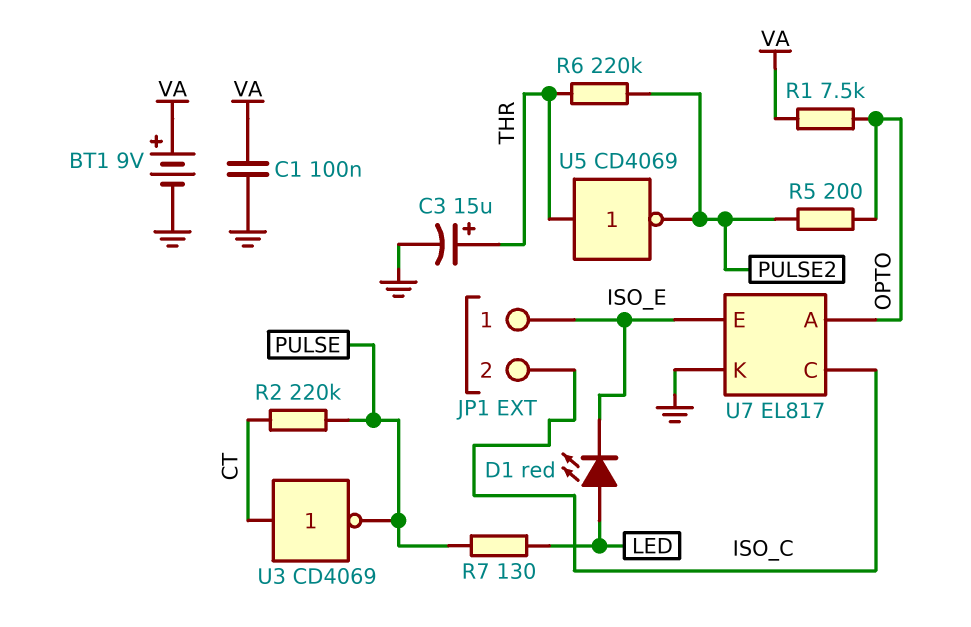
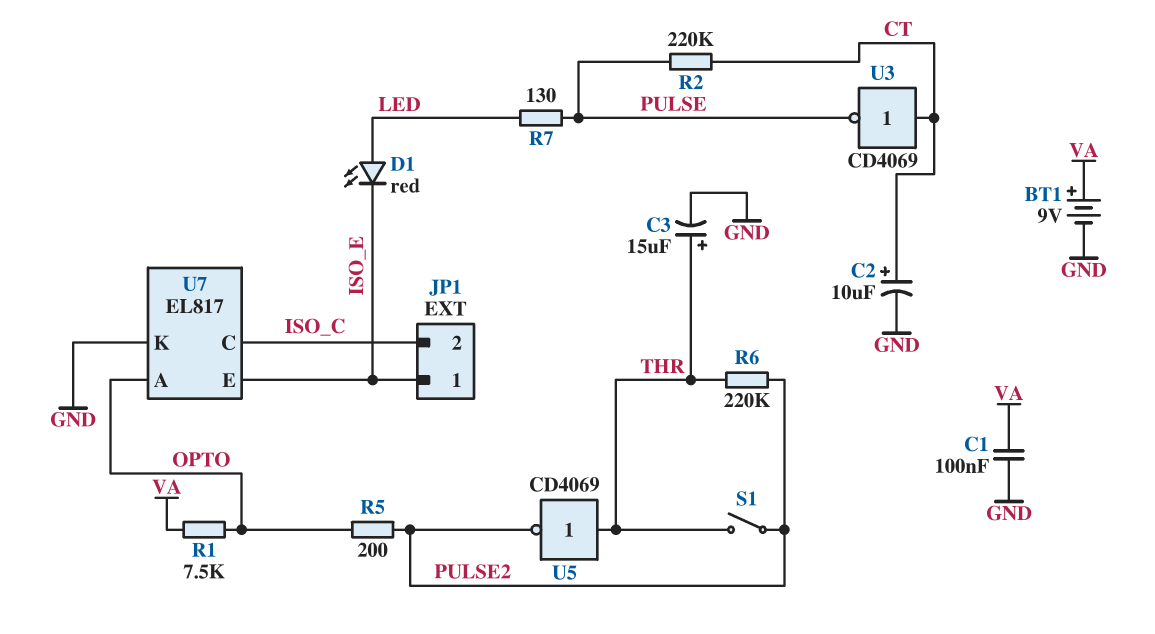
C2: none -> 10uF (plus CT, minus GND)
S1: none -> switch (PULSE2, THR)

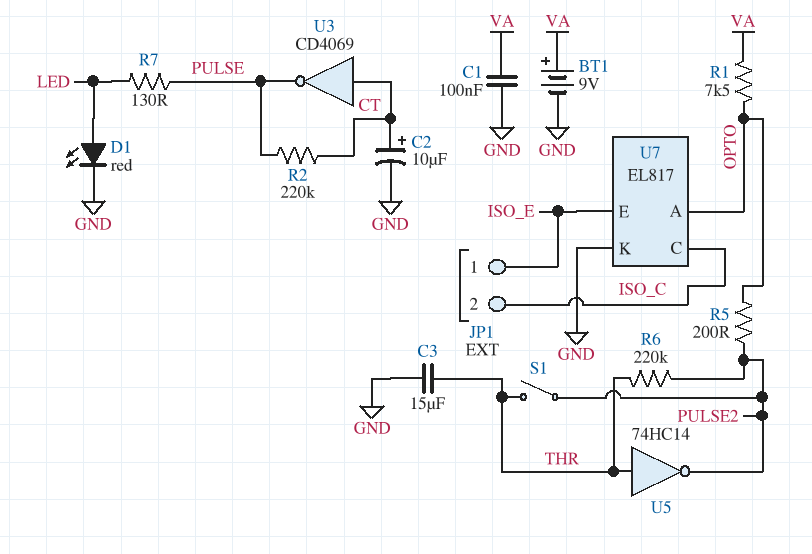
C3: 15uF (plus THR, minus GND) -> 15uF (GND, THR)
D1: LED red (A LED, K ISO_E) -> LED red (A LED, K GND)
U5: NOT CD4069 (in THR, out PULSE2) -> NOT 74HC14 (in THR, out PULSE2)

